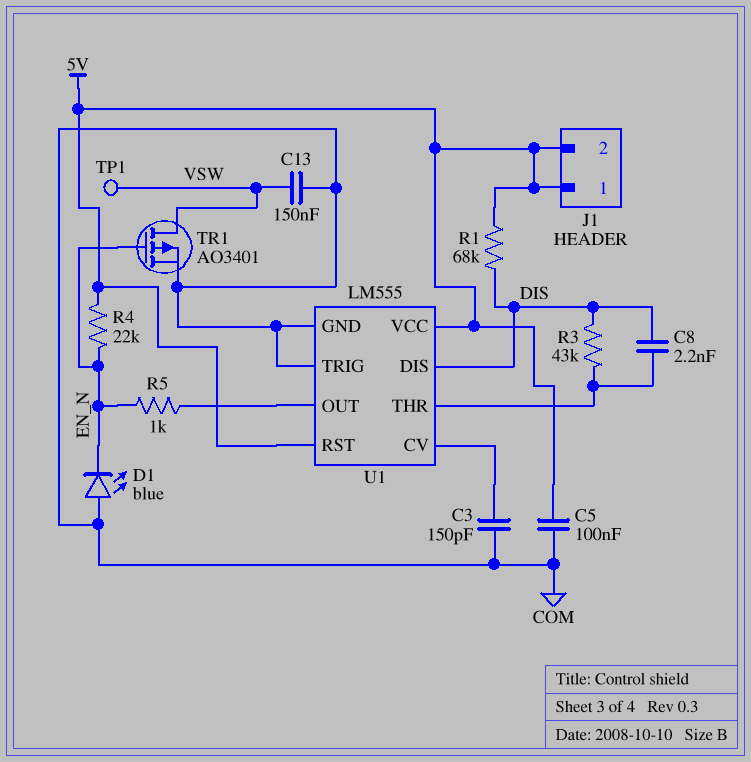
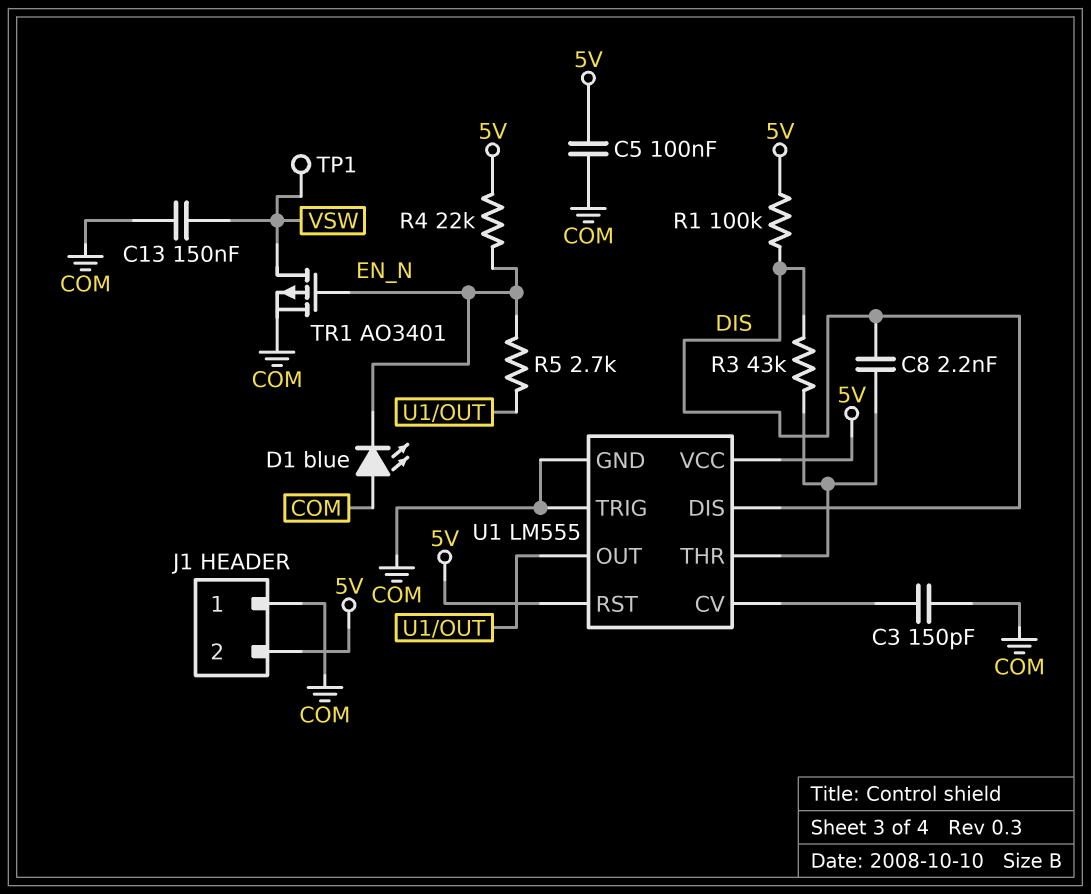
J1 pin 1: 5V -> COM
R1: 68k (5V, DIS) -> 100k (5V, DIS)
R5: 1k (EN_N, U1/OUT) -> 2.7k (EN_N, U1/OUT)

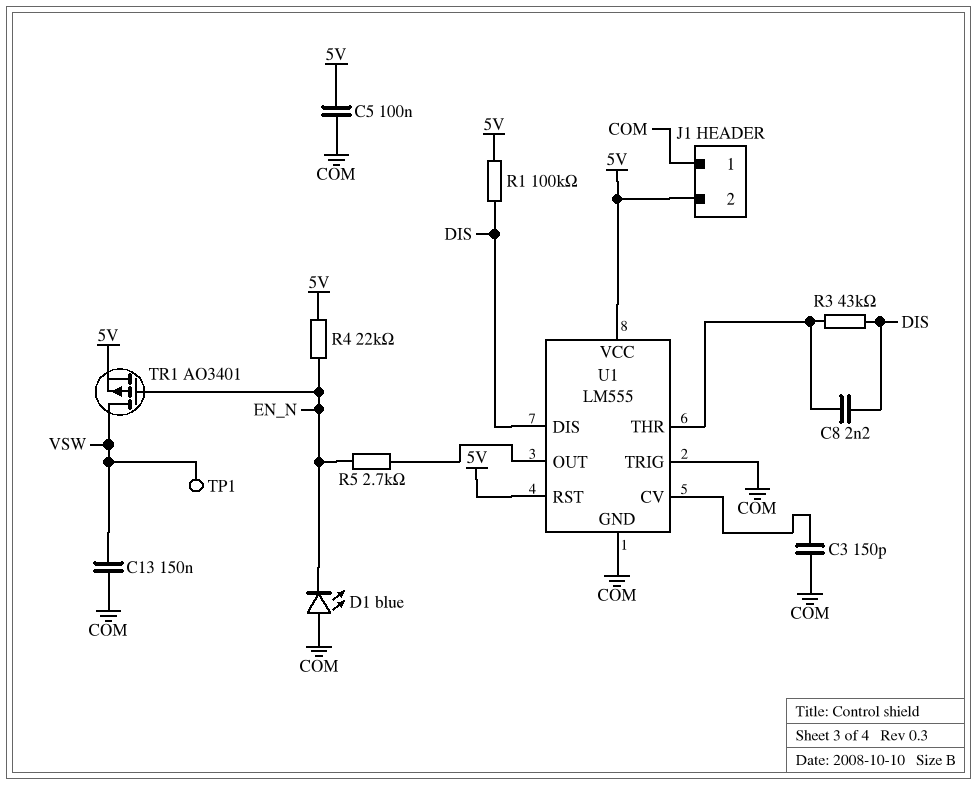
TR1: PMOS AO3401 (G EN_N, D VSW, S COM) -> PMOS AO3401 (G EN_N, D VSW, S 5V)

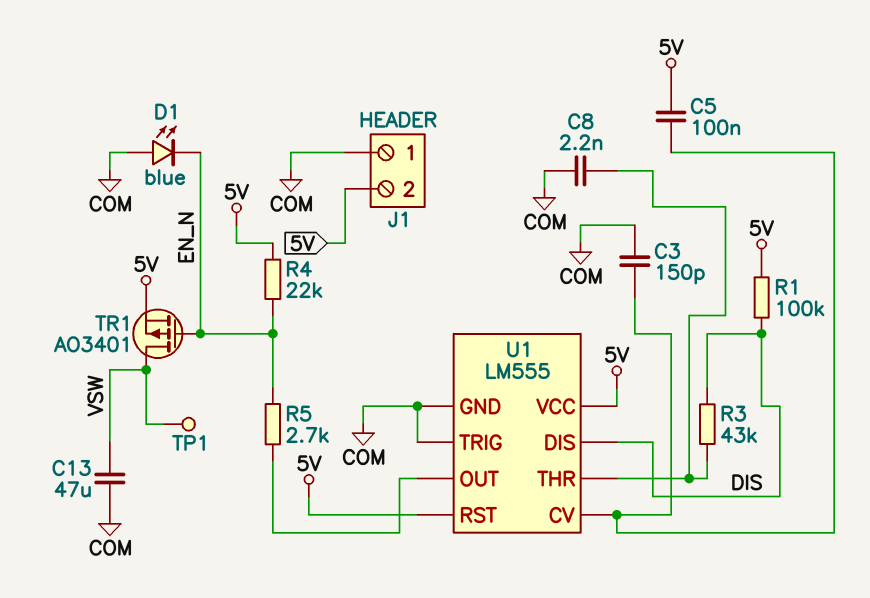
C5: 100nF (5V, COM) -> 100nF (5V, U1/CV)
C8: 2.2nF (DIS, U1/THR) -> 2.2nF (COM, U1/THR)
C13: 150nF (COM, VSW) -> 47uF (COM, VSW)

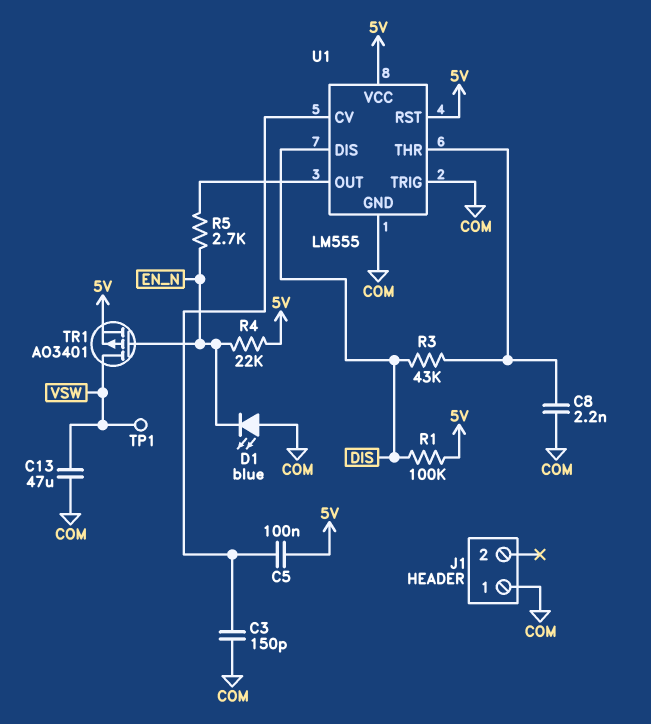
J1 pin 2: 5V -> none

